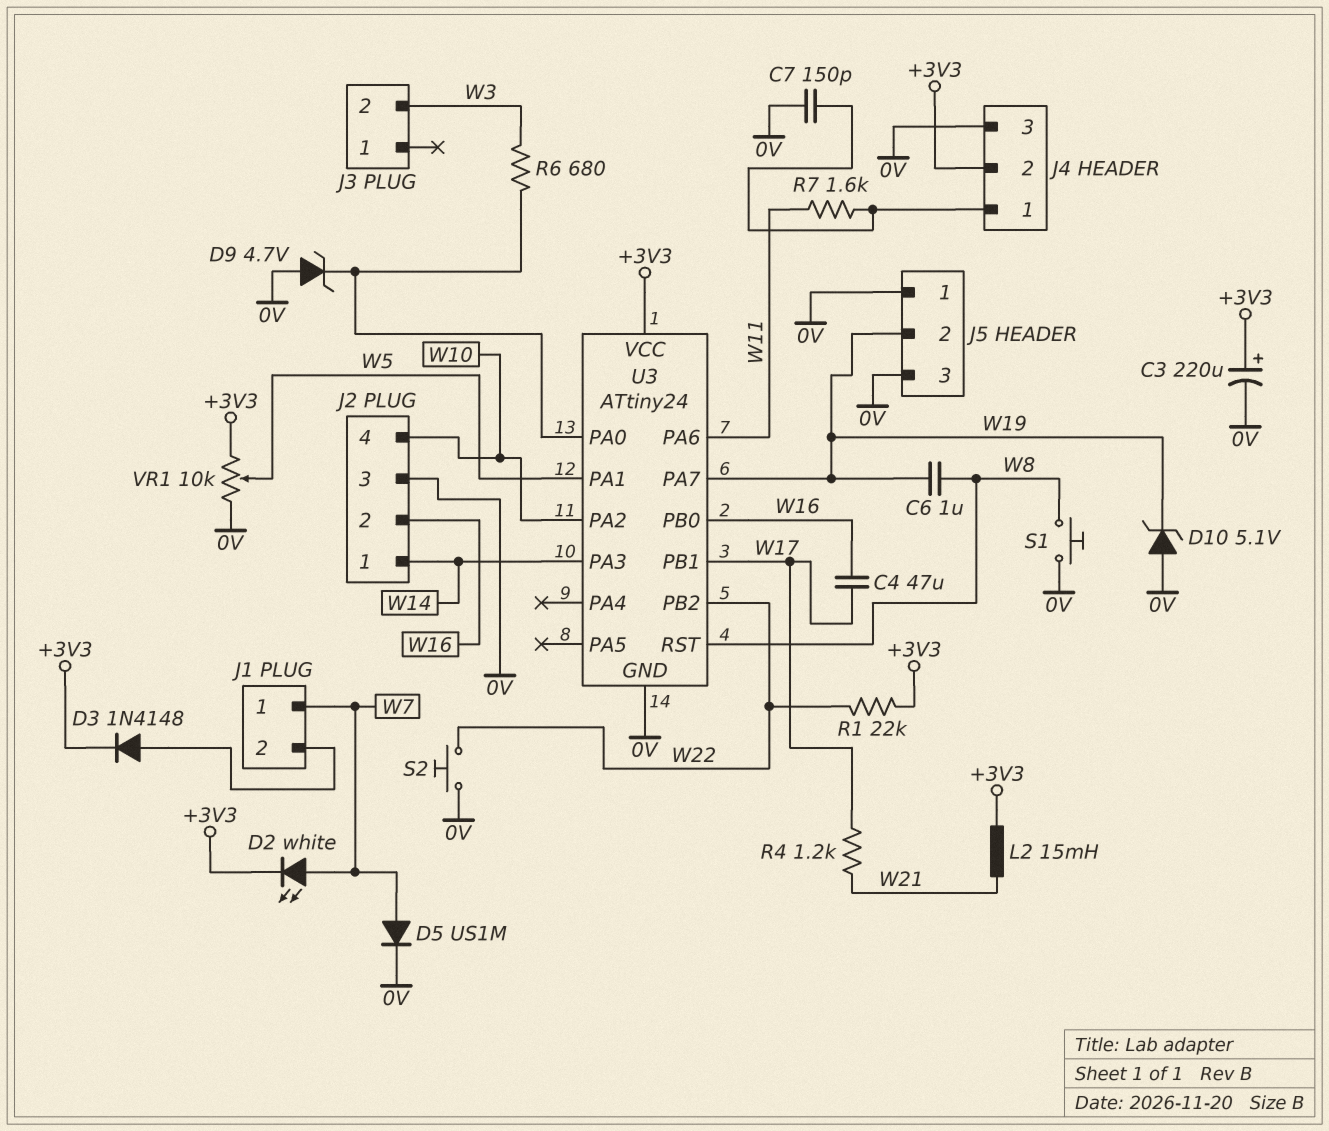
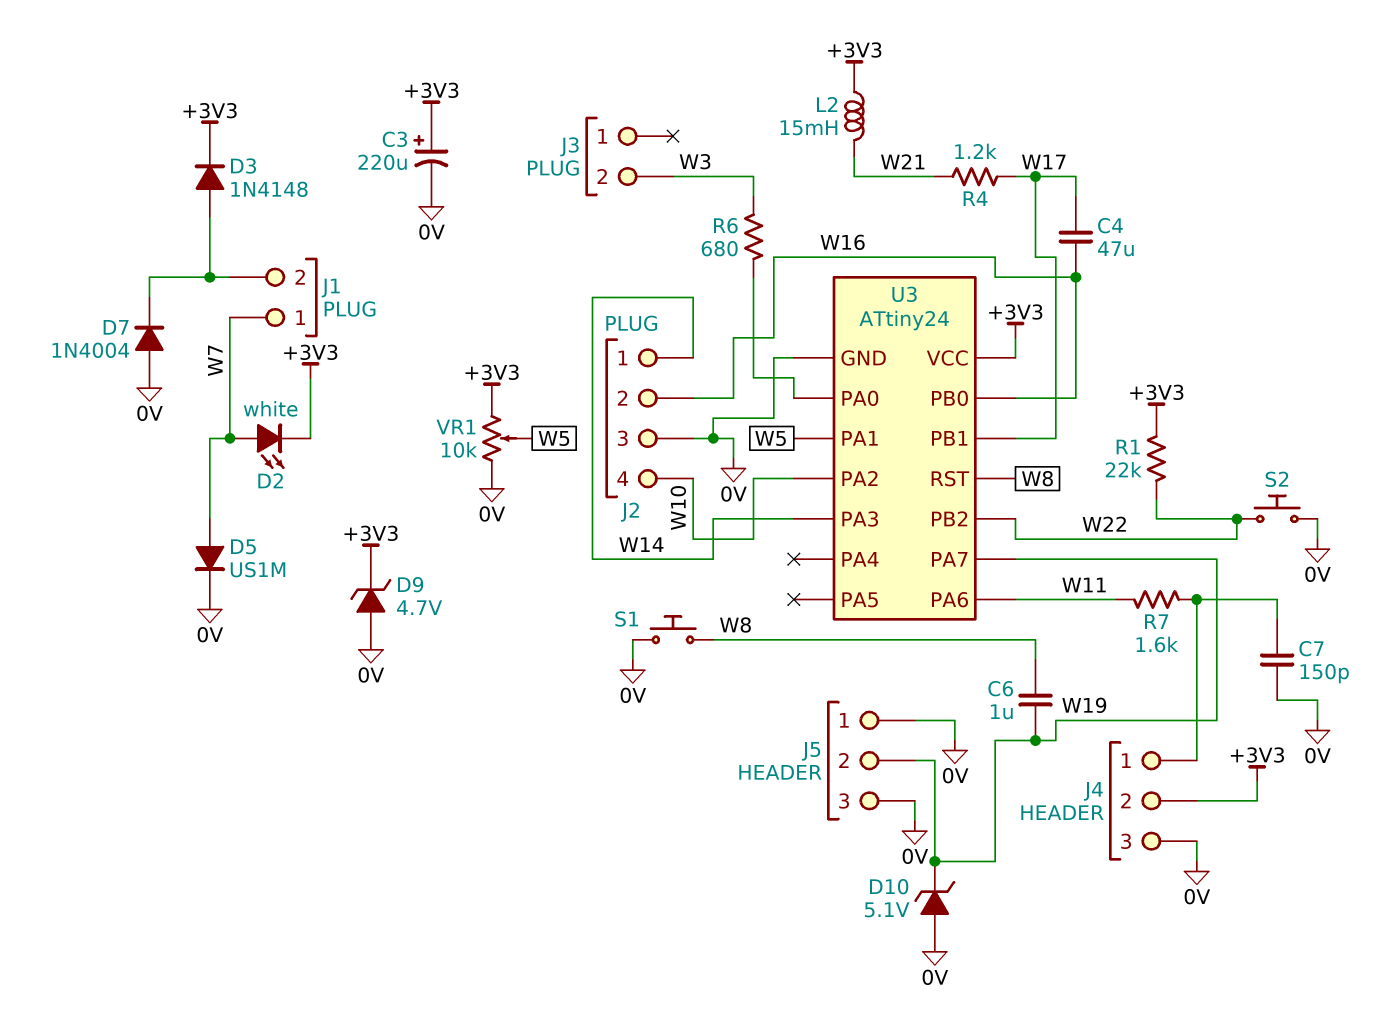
D7: none -> diode 1N4004 (A 0V, K J1/2)
D9: zener 4.7V (A 0V, K U3/PA0) -> zener 4.7V (A 0V, K +3V3)

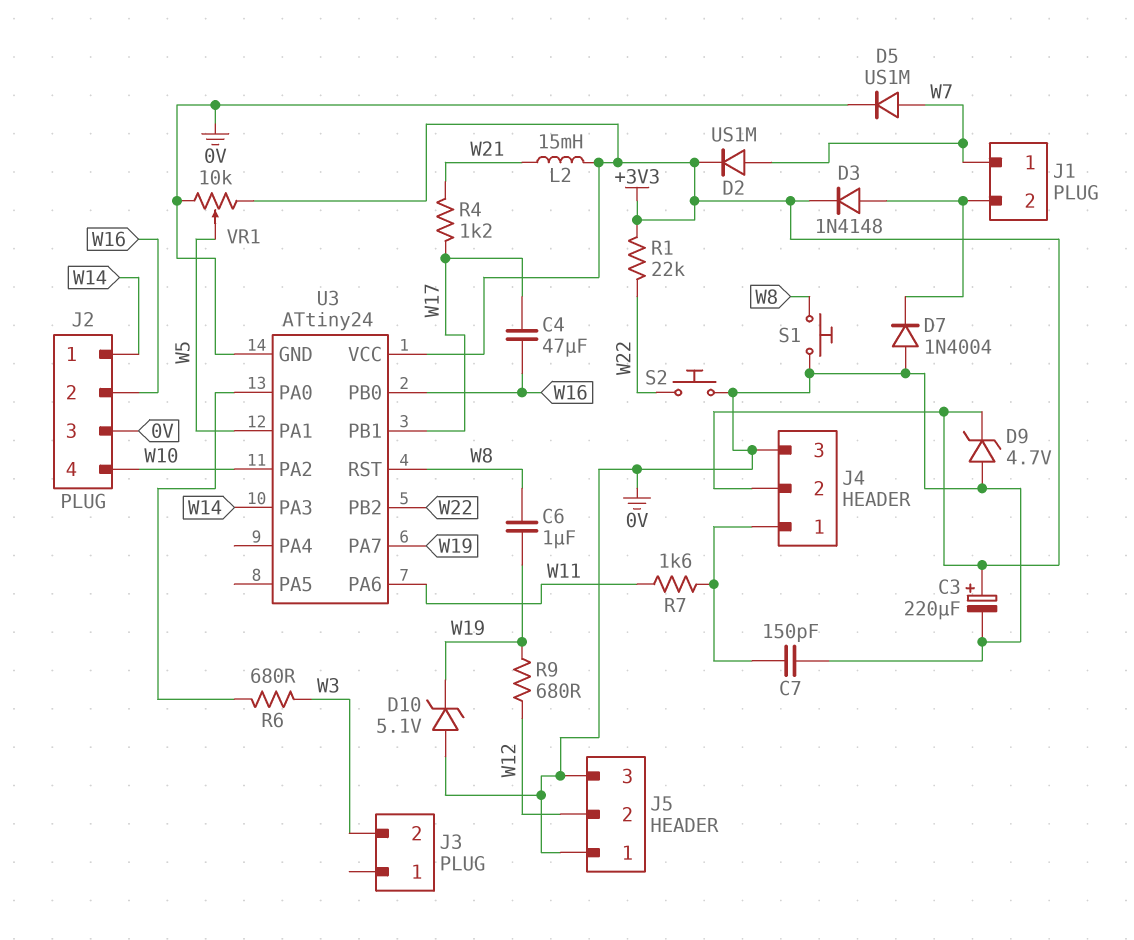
D2: LED white (A W7, K +3V3) -> diode US1M (A W7, K +3V3)
J5 pin 2: W19 -> W12
R9: none -> 680 (W12, W19)

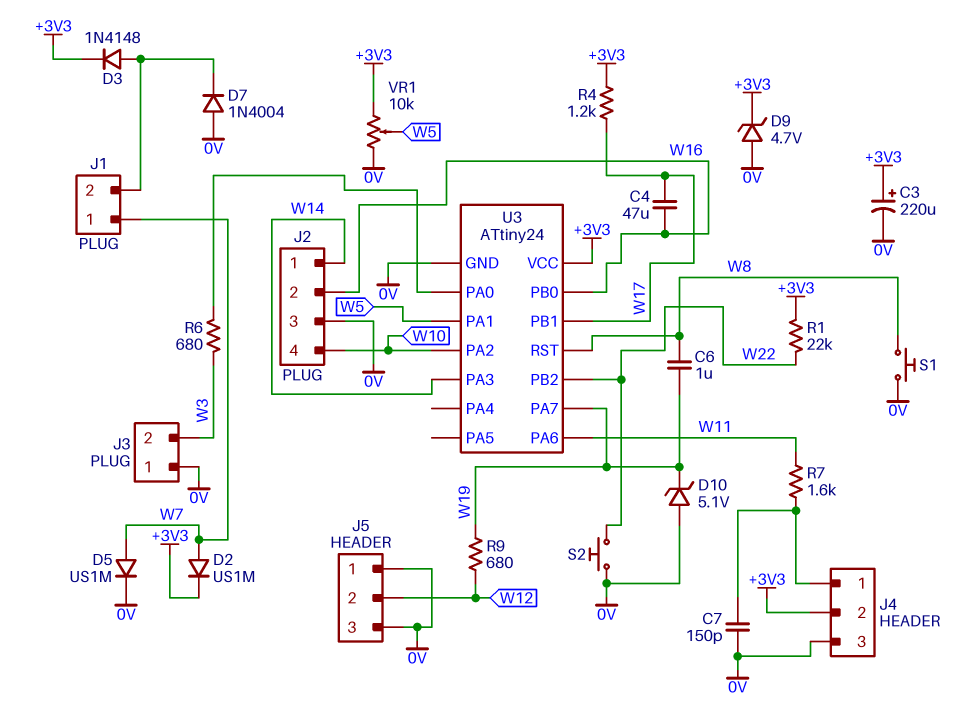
J3 pin 1: none -> 0V
L2: 15mH (+3V3, W21) -> none
R4: 1.2k (W17, W21) -> 1.2k (+3V3, W17)

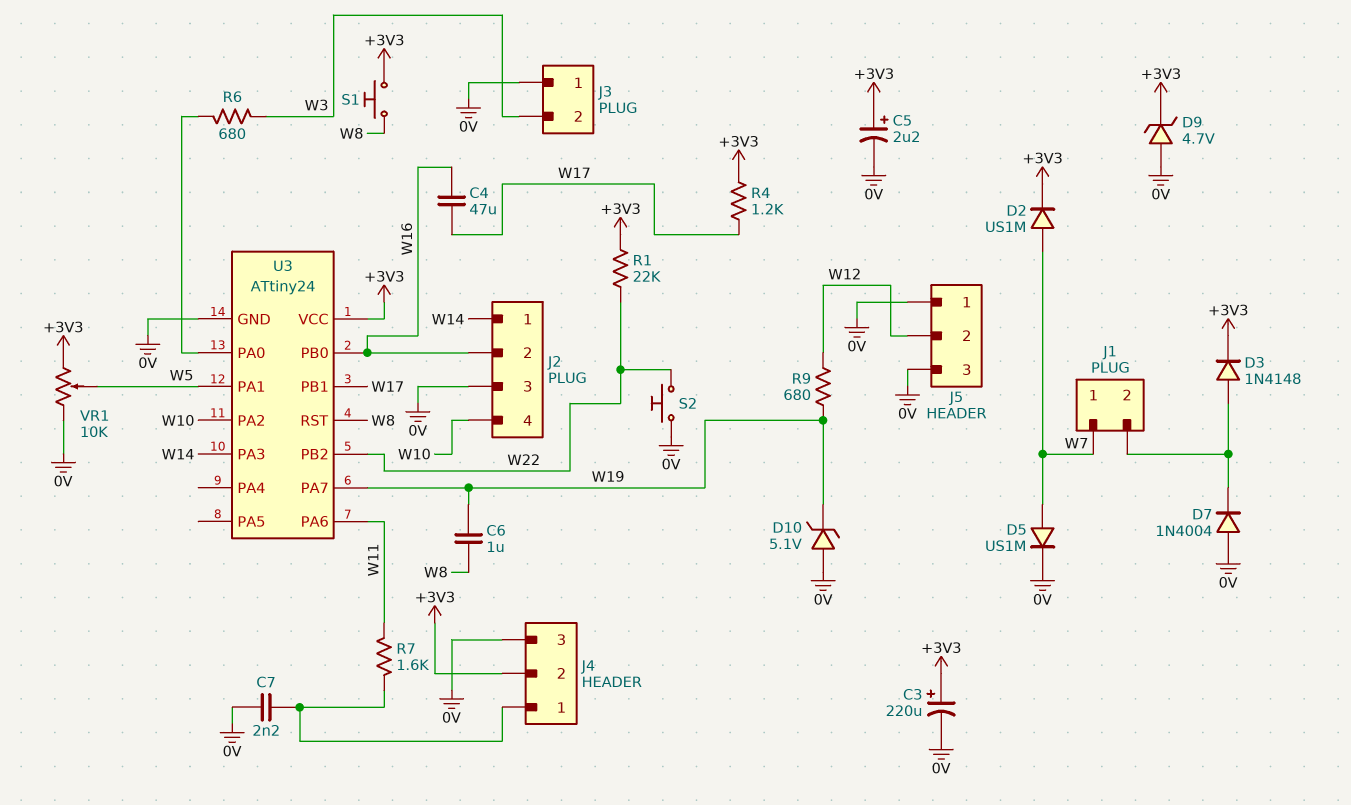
C5: none -> 2.2uF (plus +3V3, minus 0V)
C7: 150pF (0V, J4/1) -> 2.2nF (0V, J4/1)
S1: button (0V, W8) -> button (+3V3, W8)

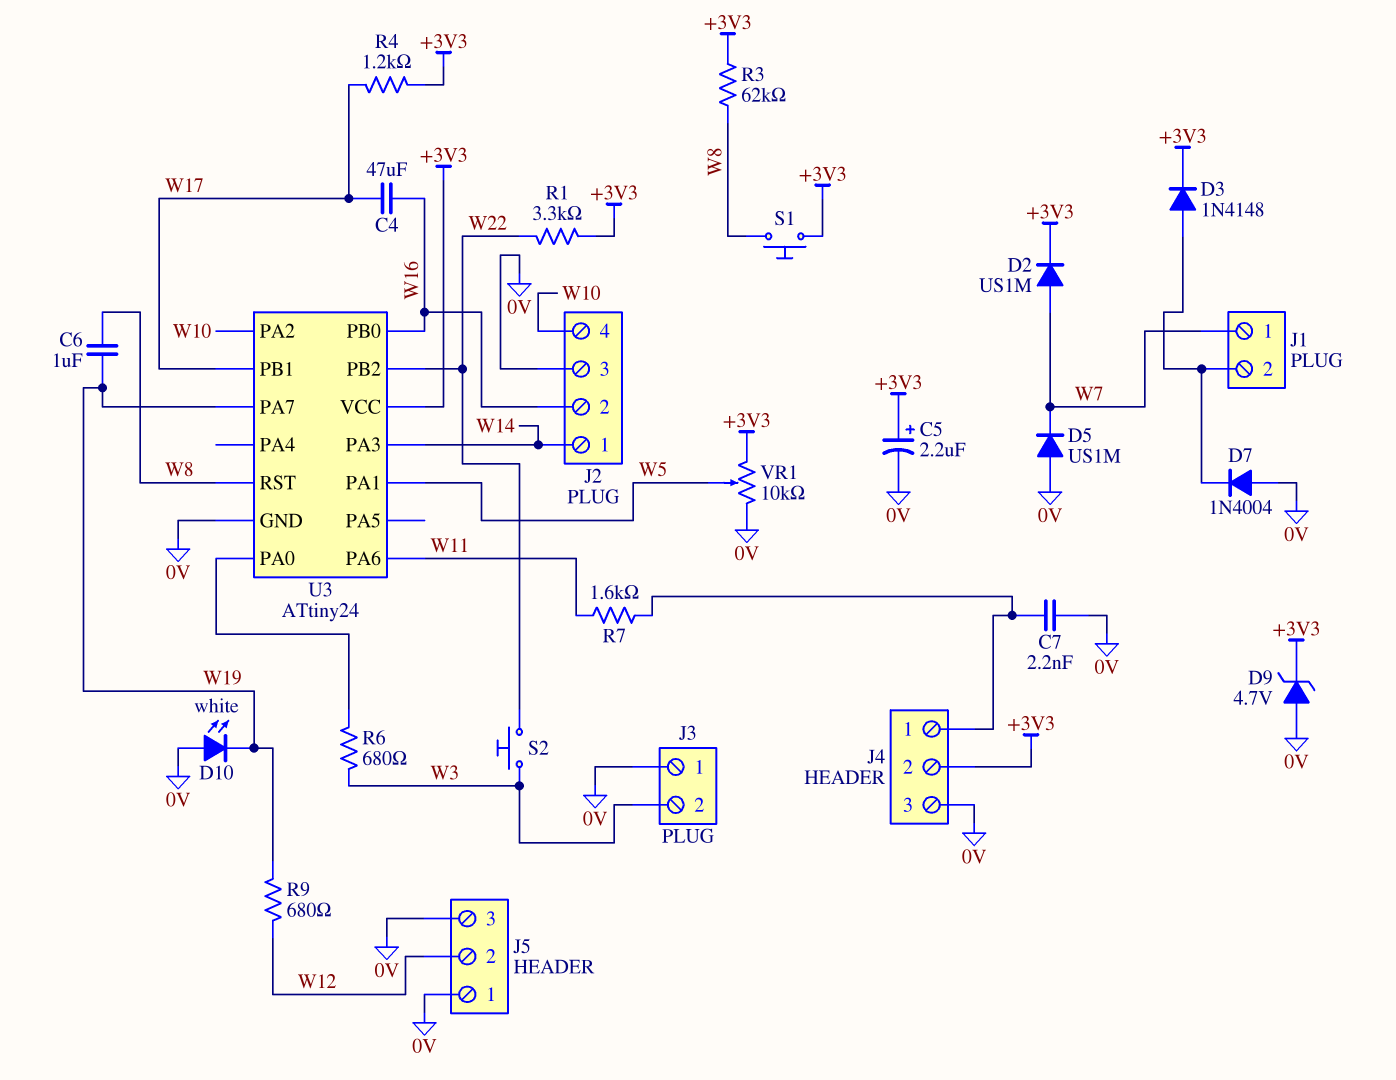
C3: 220uF (plus +3V3, minus 0V) -> none
D5: diode US1M (A W7, K 0V) -> diode US1M (A 0V, K W7)
D10: zener 5.1V (A 0V, K W19) -> LED white (A 0V, K W19)
R1: 22k (+3V3, W22) -> 3.3k (+3V3, W22)
R3: none -> 62k (+3V3, W8)
S2: button (0V, W22) -> button (W3, W22)

